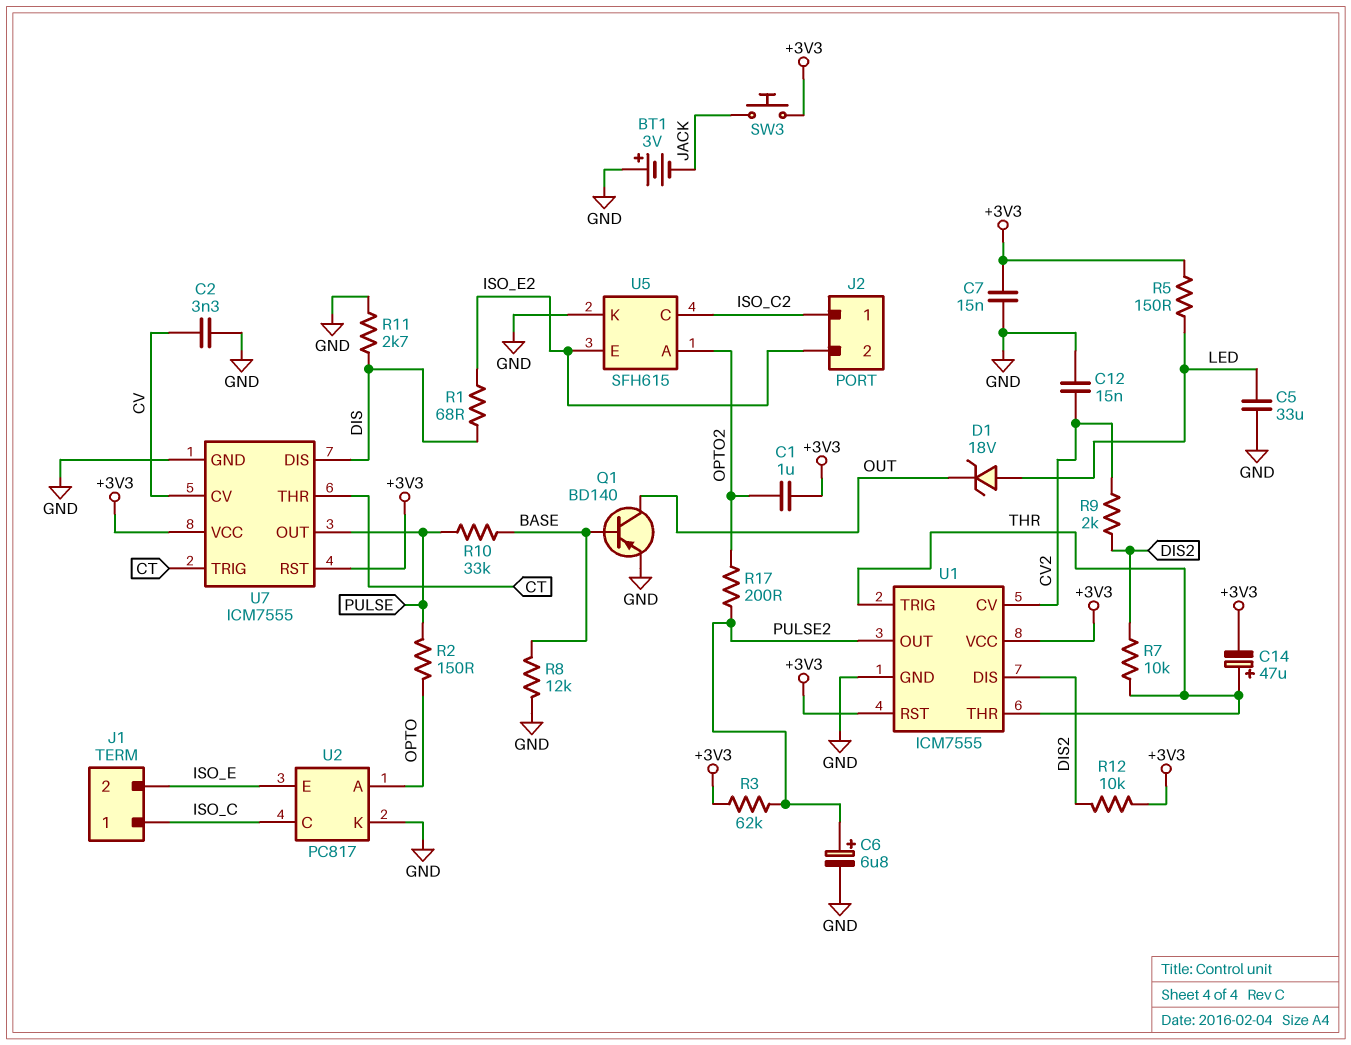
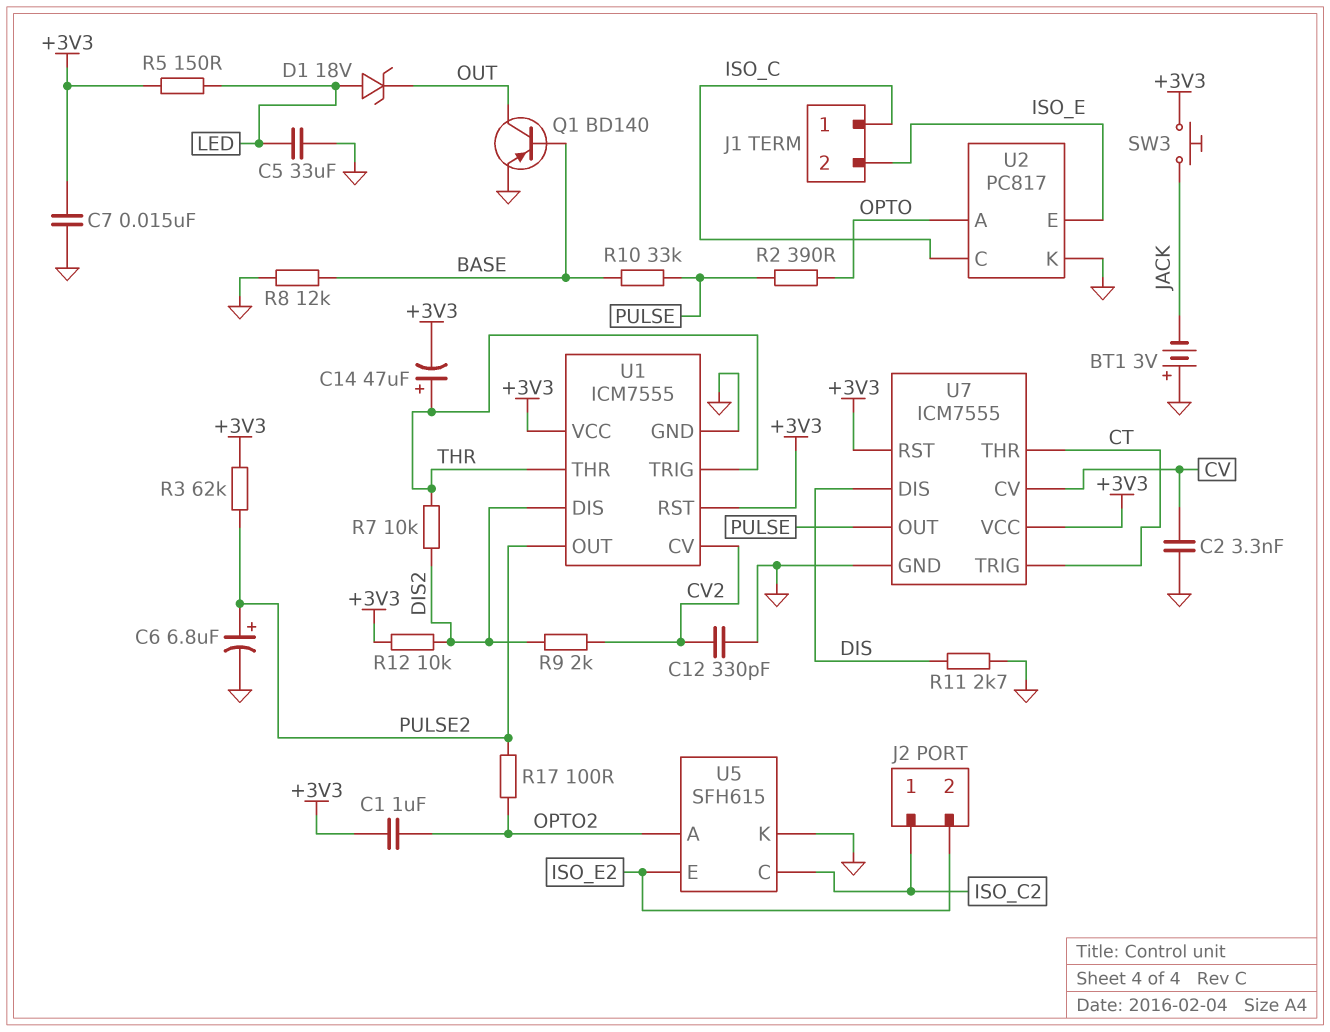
C12: 15nF (CV2, GND) -> 330pF (CV2, GND)
R1: 68 (DIS, ISO_E2) -> none
R2: 150 (OPTO, PULSE) -> 390 (OPTO, PULSE)
R17: 200 (OPTO2, PULSE2) -> 100 (OPTO2, PULSE2)

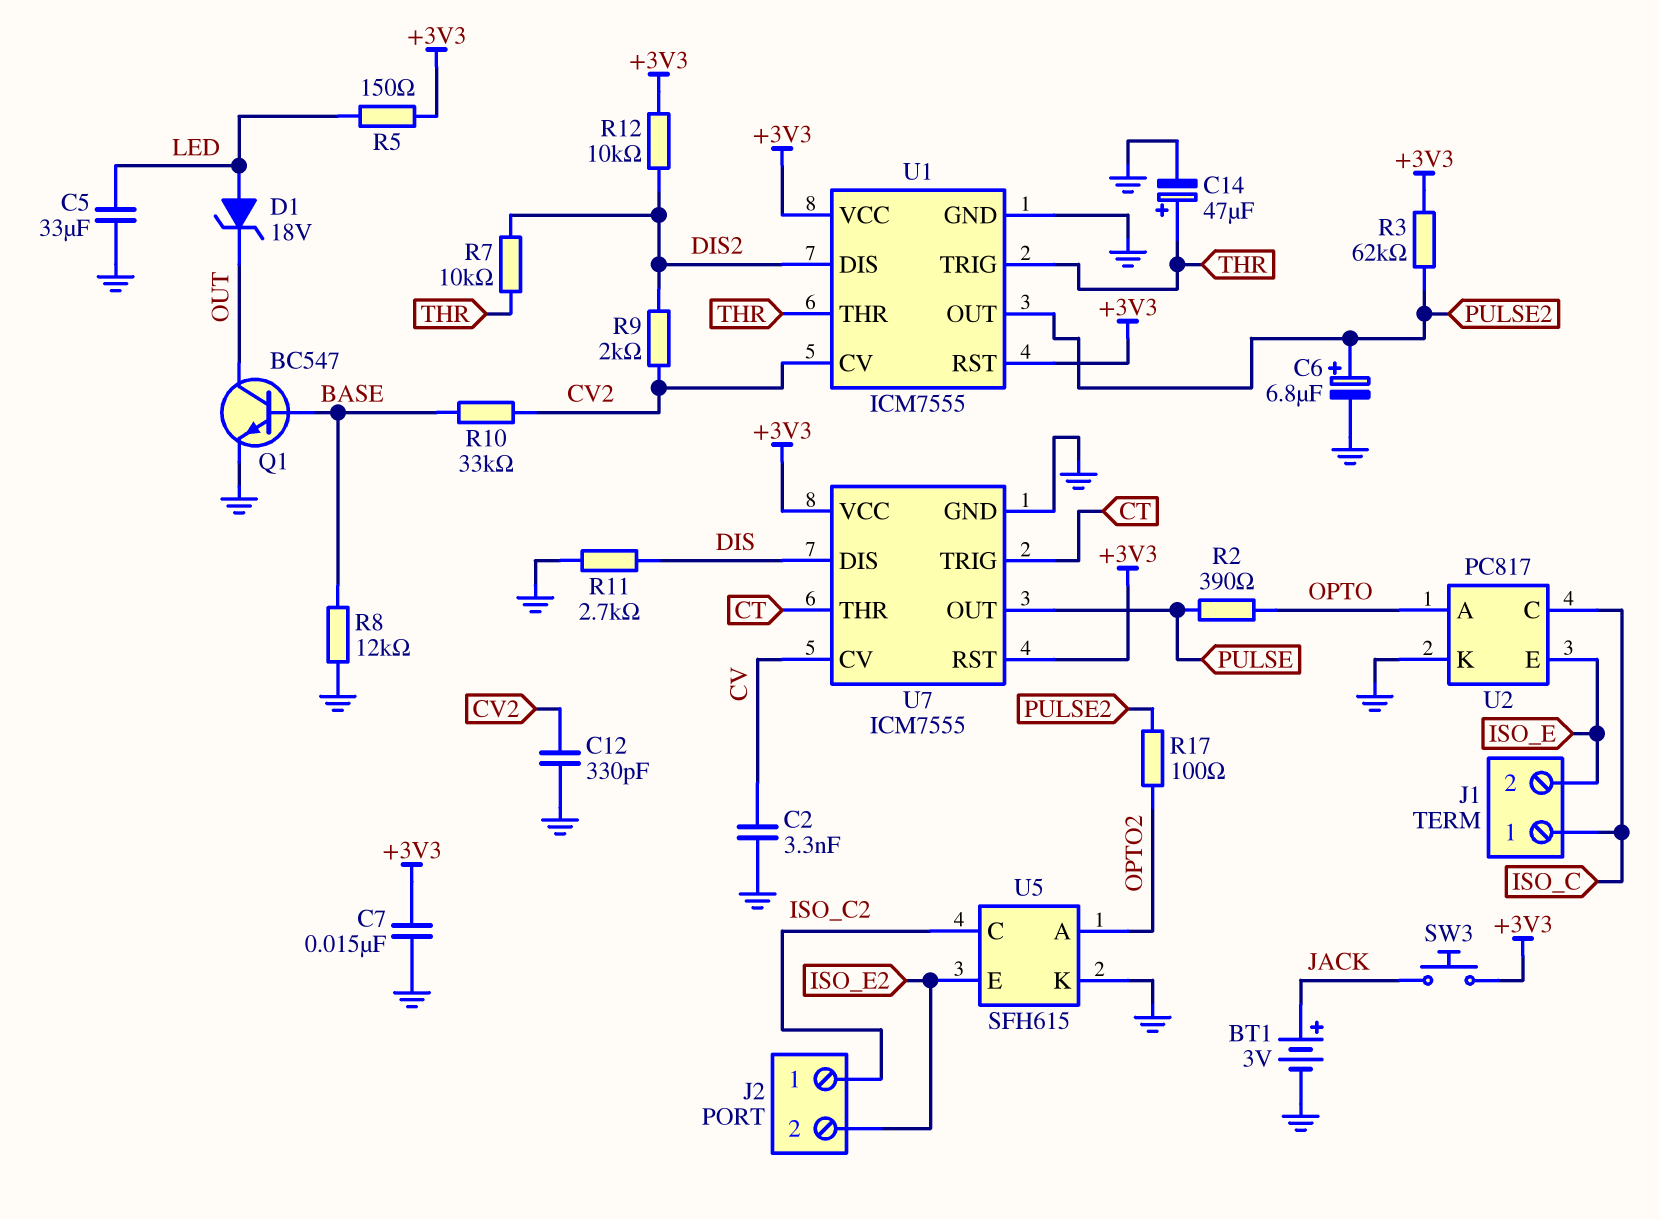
BT1: 3V (plus GND, minus JACK) -> 3V (plus JACK, minus GND)
C1: 1uF (+3V3, OPTO2) -> none
C14: 47uF (plus THR, minus +3V3) -> 47uF (plus THR, minus GND)
Q1: PNP BD140 (B BASE, C OUT, E GND) -> NPN BC547 (B BASE, C OUT, E GND)
R10: 33k (BASE, PULSE) -> 33k (BASE, CV2)

